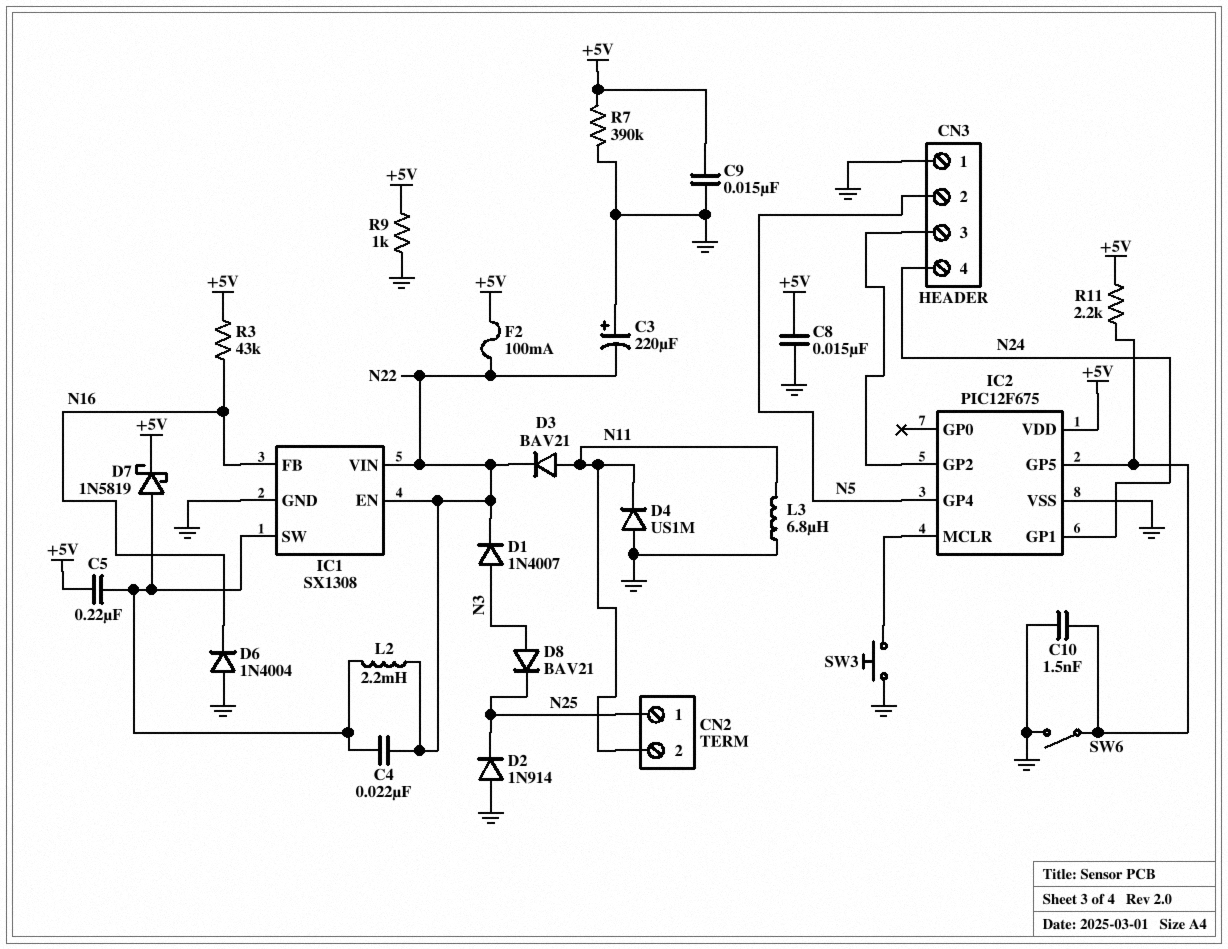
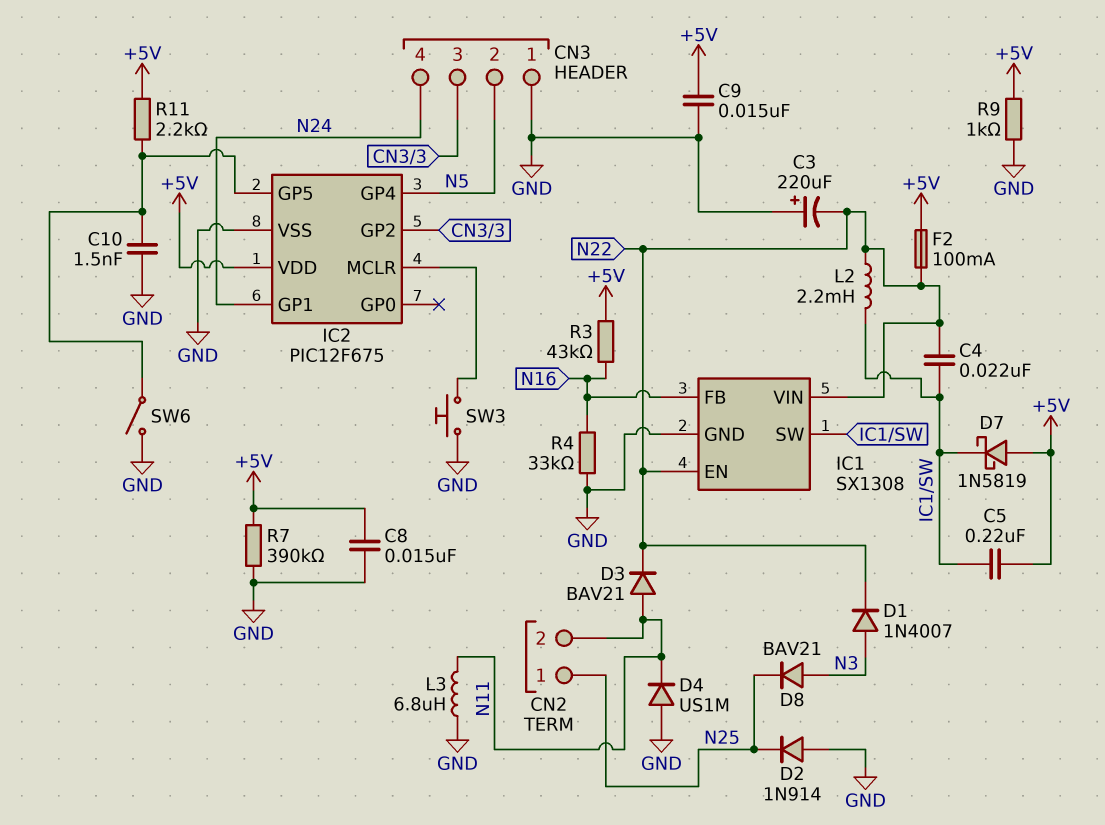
D6: diode 1N4004 (A GND, K N16) -> none
D7: schottky 1N5819 (A IC1/SW, K +5V) -> schottky 1N5819 (A +5V, K IC1/SW)
R4: none -> 33k (GND, N16)

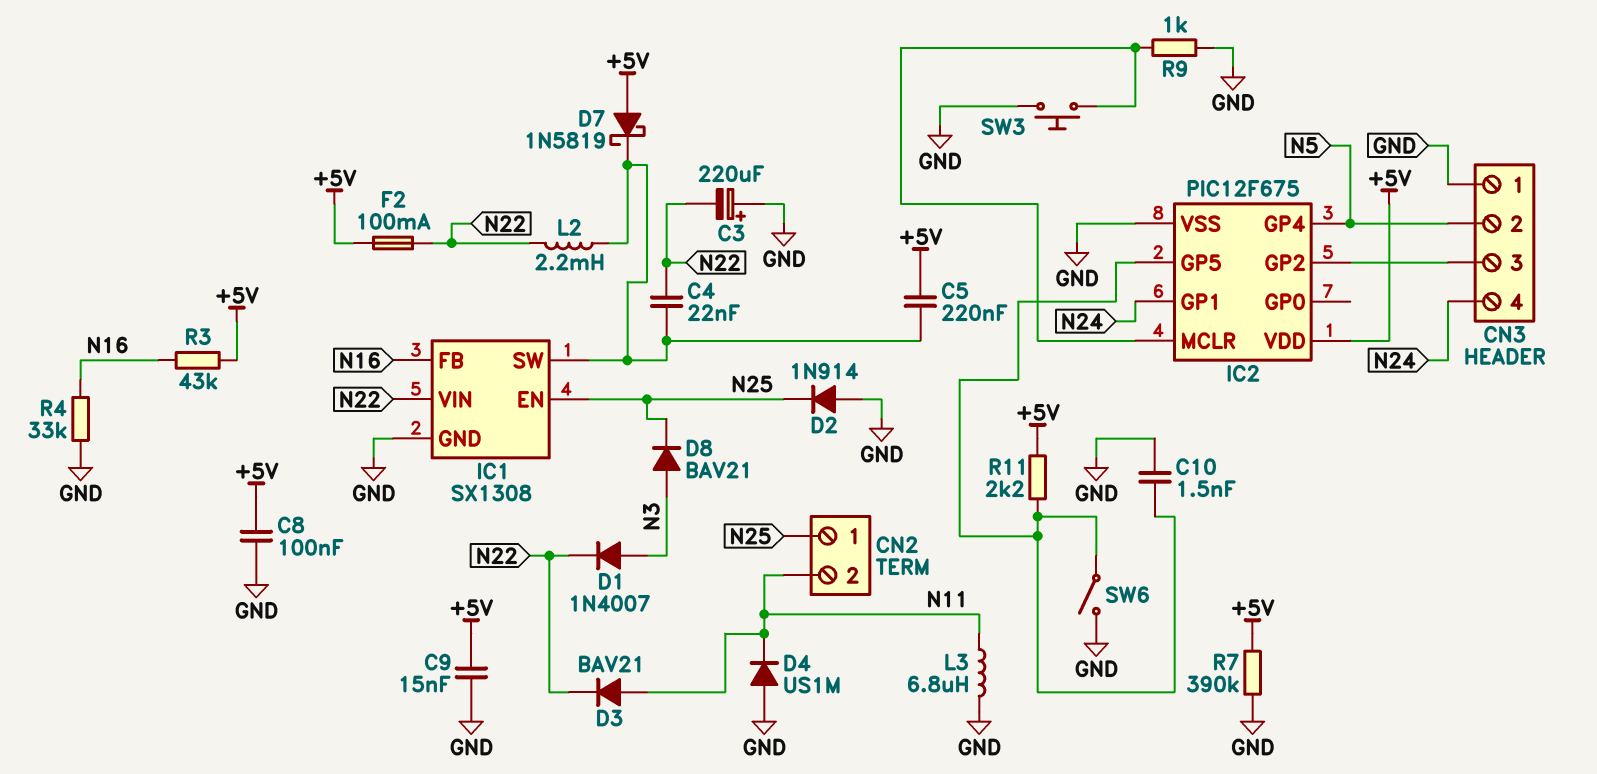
C8: 15nF (+5V, GND) -> 100nF (+5V, GND)
IC1 pin EN: N22 -> N25
R9: 1k (+5V, GND) -> 1k (GND, IC2/MCLR)

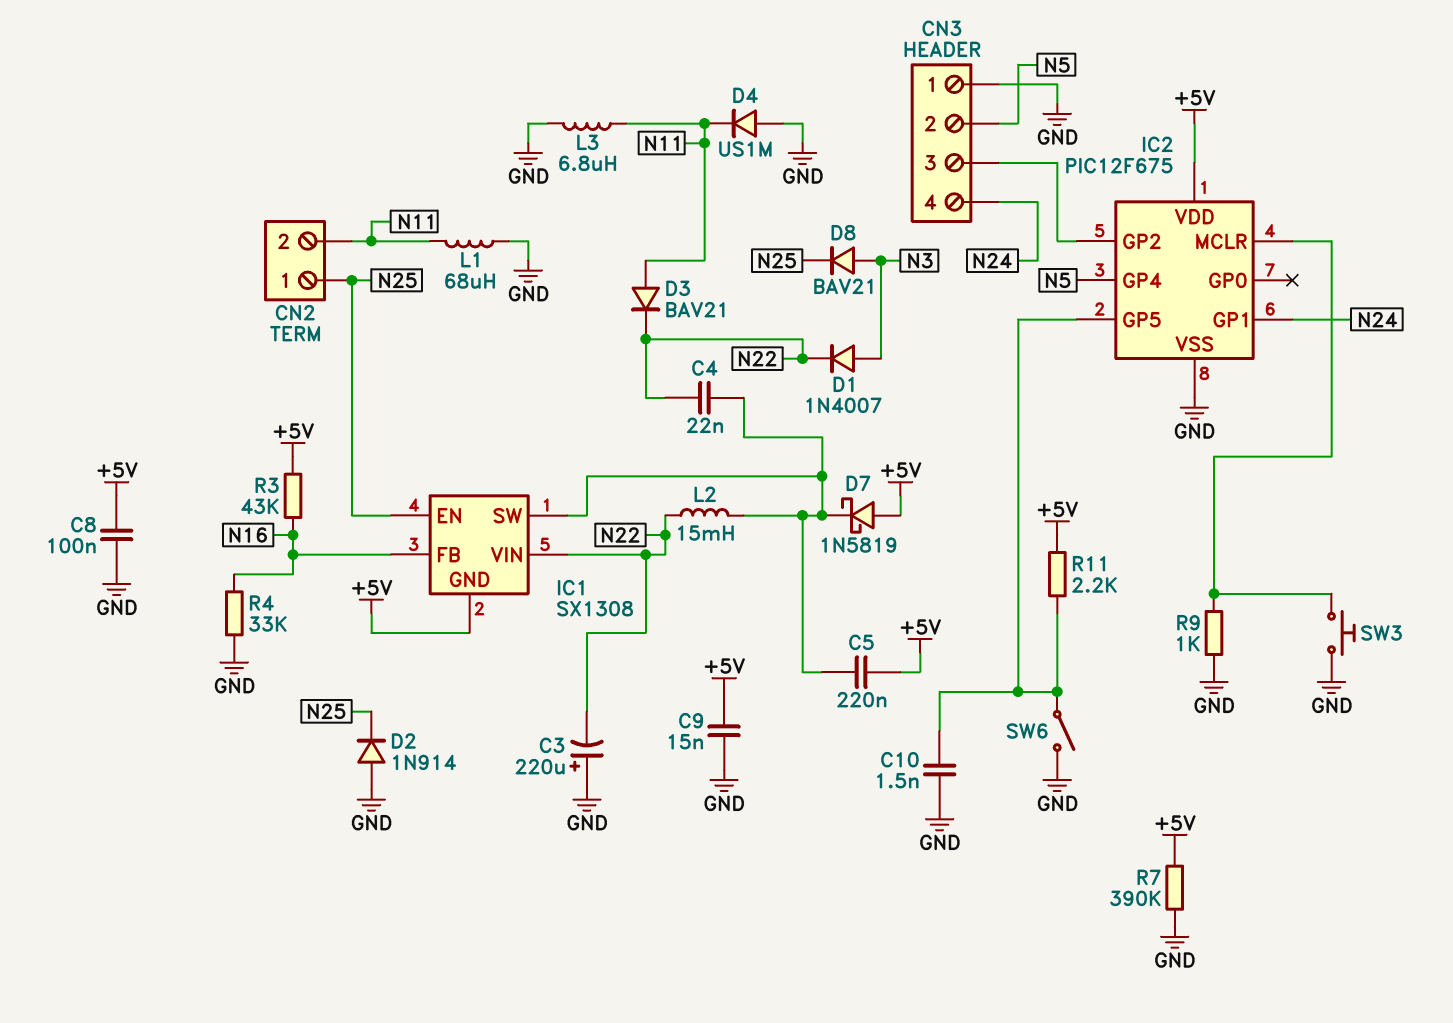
F2: 100mA (+5V, N22) -> none
IC1 pin GND: GND -> +5V
L1: none -> 68uH (GND, N11)
L2: 2.2mH (IC1/SW, N22) -> 15mH (IC1/SW, N22)

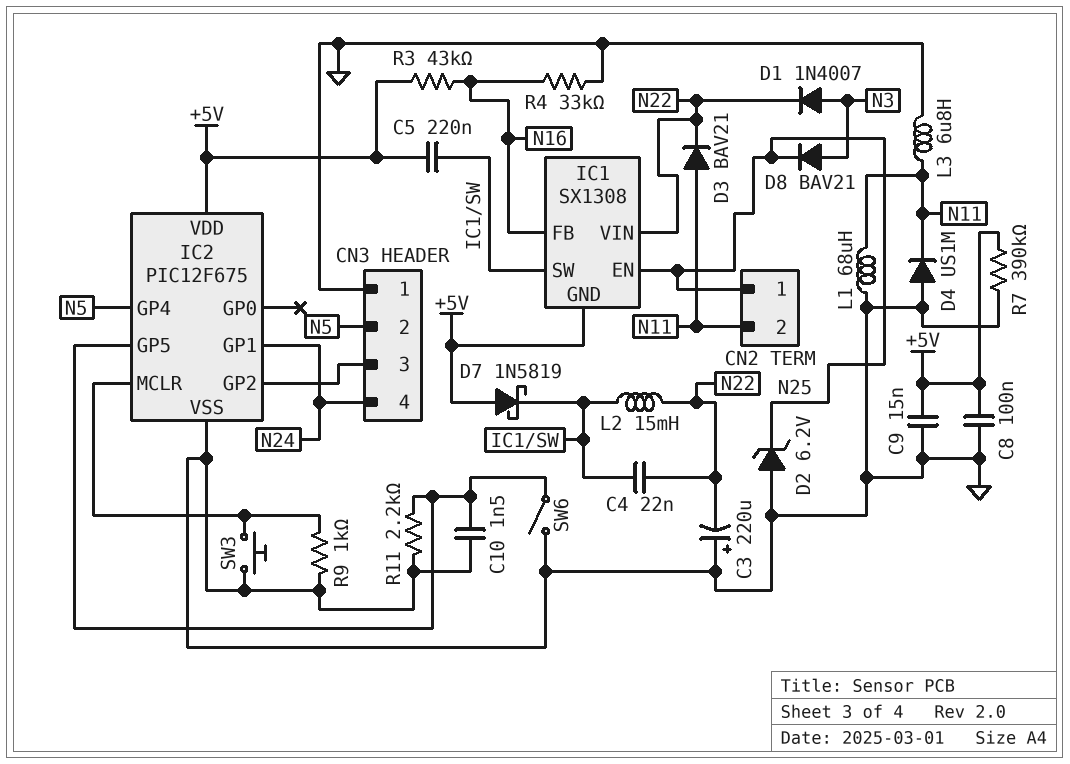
D2: diode 1N914 (A GND, K N25) -> zener 6.2V (A GND, K N25)
R11: 2.2k (+5V, IC2/GP5) -> 2.2k (GND, IC2/GP5)

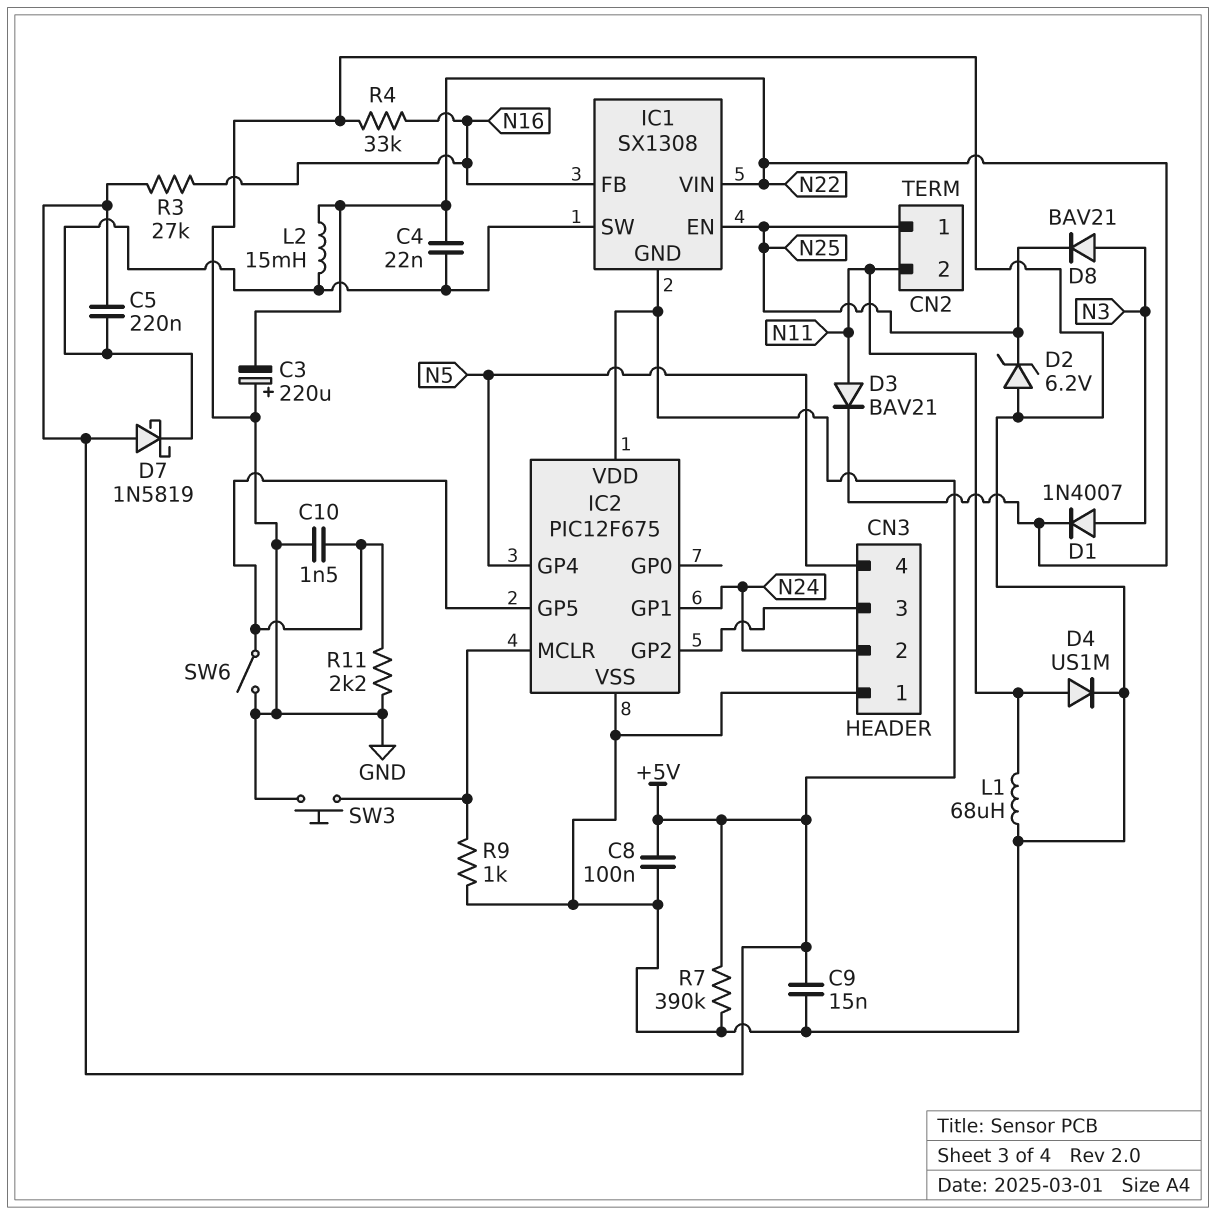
CN3 pin 2: N5 -> N24
CN3 pin 4: N24 -> N5
D4: diode US1M (A GND, K N11) -> diode US1M (A N11, K GND)
L3: 6.8uH (GND, N11) -> none
R3: 43k (+5V, N16) -> 27k (+5V, N16)

